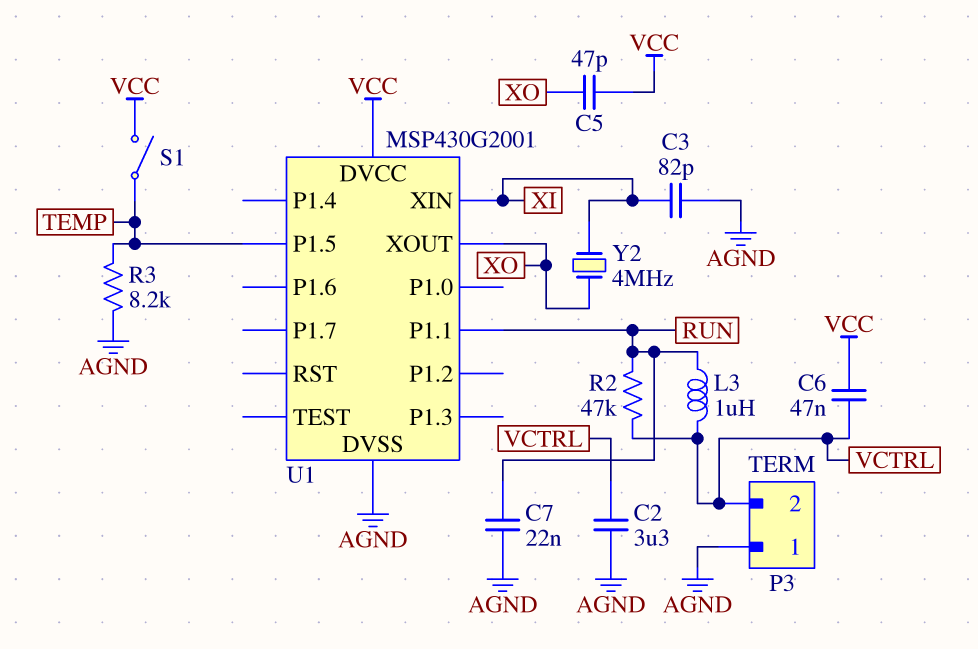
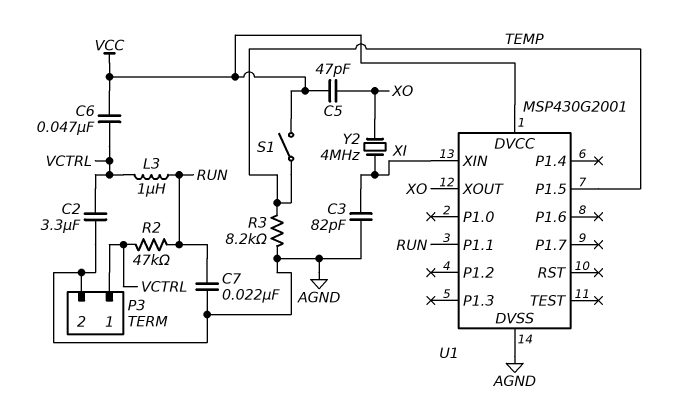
P3 pin 1: AGND -> VCTRL
P3 pin 2: VCTRL -> AGND

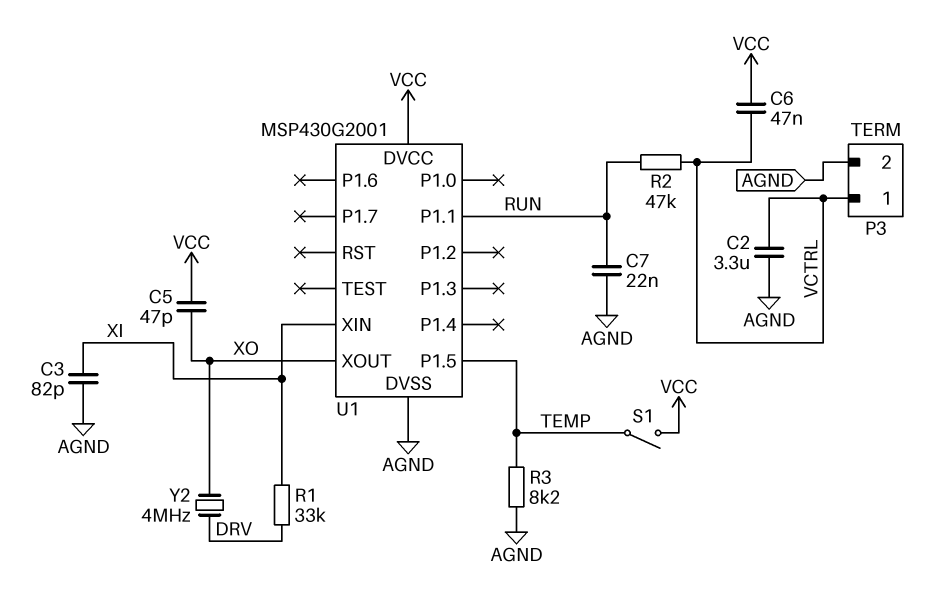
L3: 1uH (RUN, VCTRL) -> none
R1: none -> 33k (DRV, XI)
Y2: 4MHz (XI, XO) -> 4MHz (DRV, XO)

